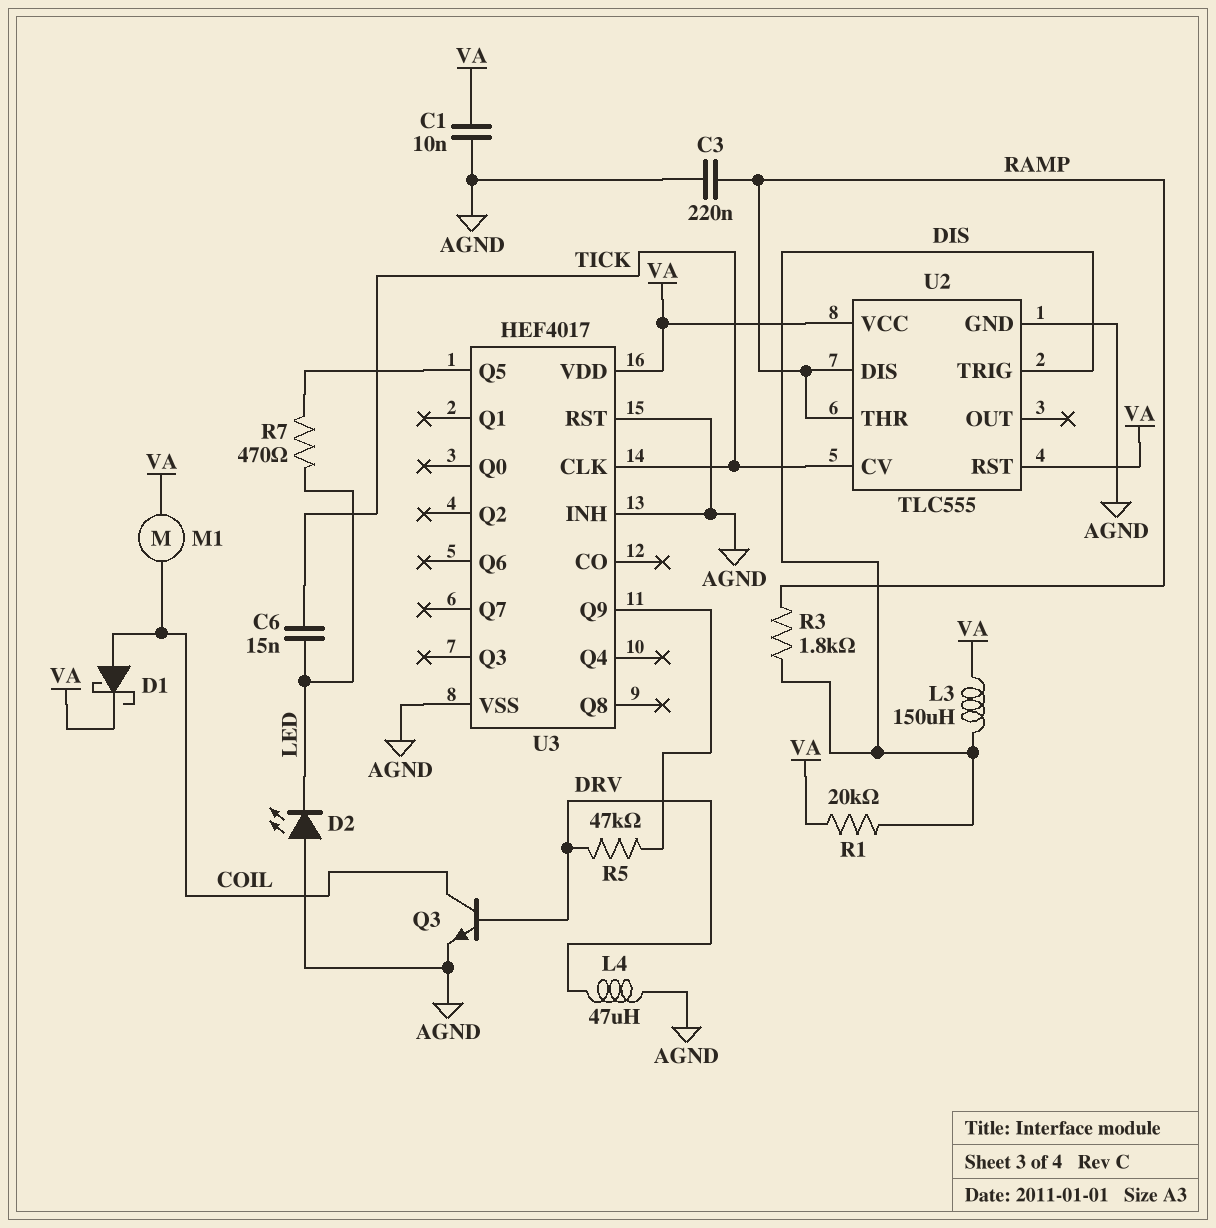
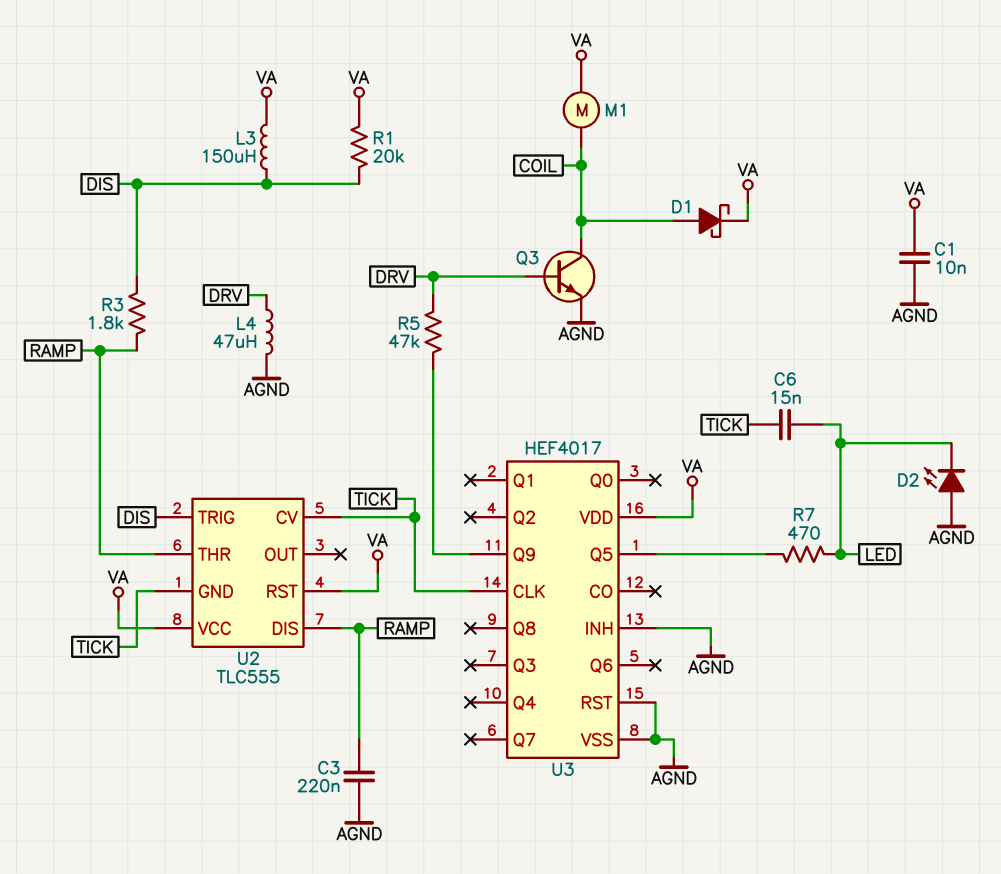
U2 pin GND: AGND -> TICK

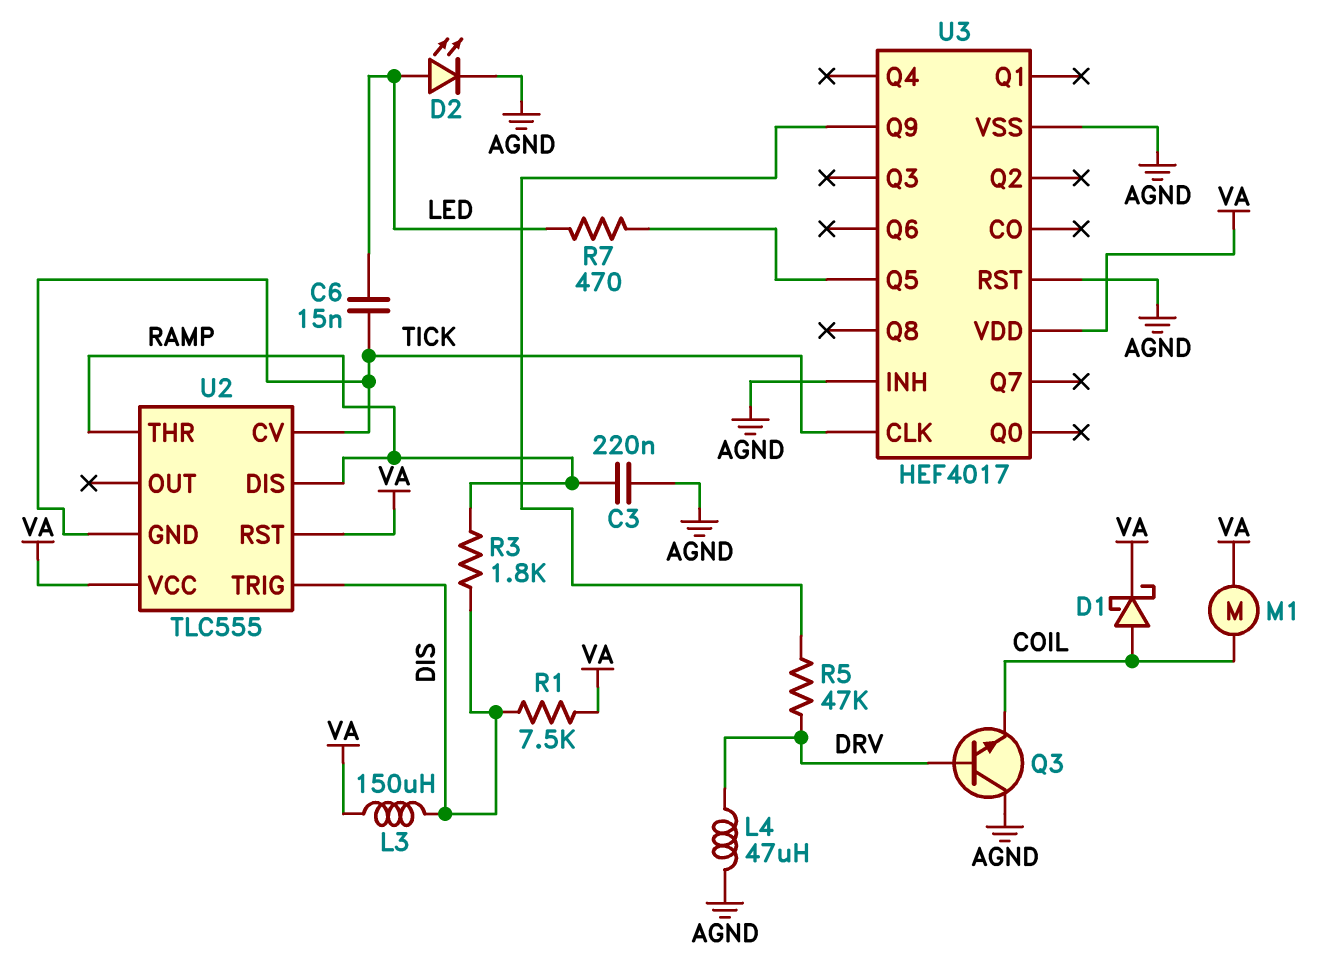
C1: 10nF (AGND, VA) -> none
D2: LED (A AGND, K LED) -> LED (A LED, K AGND)
Q3: NPN (B DRV, C COIL, E AGND) -> NPN (B DRV, C AGND, E COIL)
R1: 20k (DIS, VA) -> 7.5k (DIS, VA)

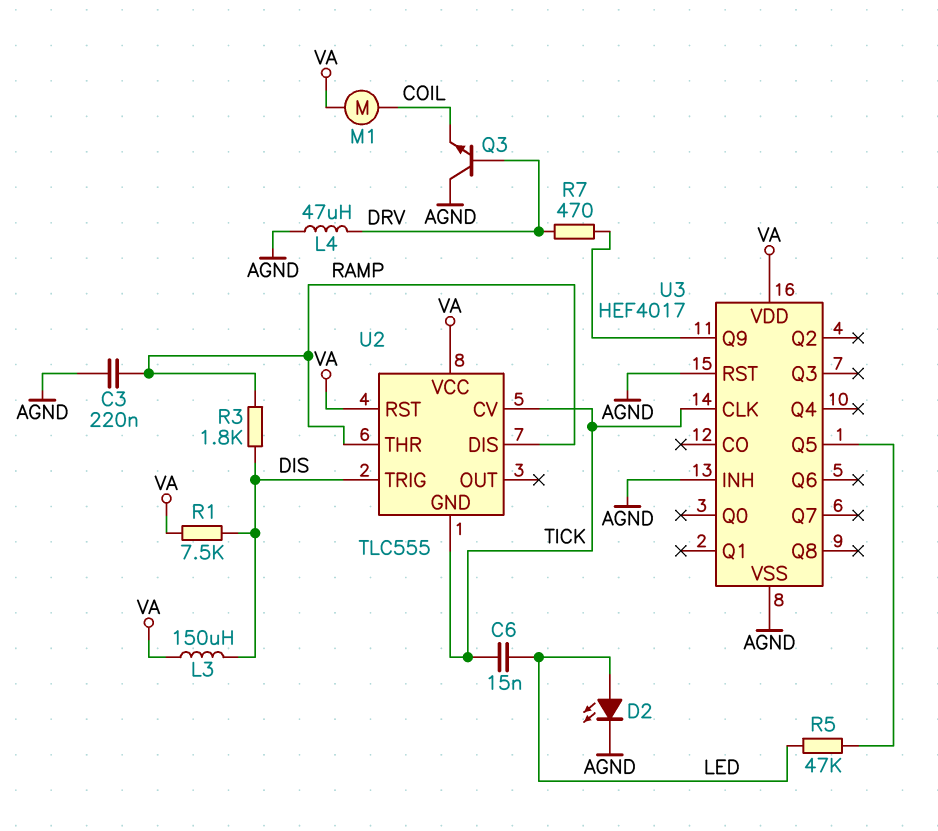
D1: schottky (A COIL, K VA) -> none
R5: 47k (DRV, U3/Q9) -> 47k (LED, U3/Q5)
R7: 470 (LED, U3/Q5) -> 470 (DRV, U3/Q9)

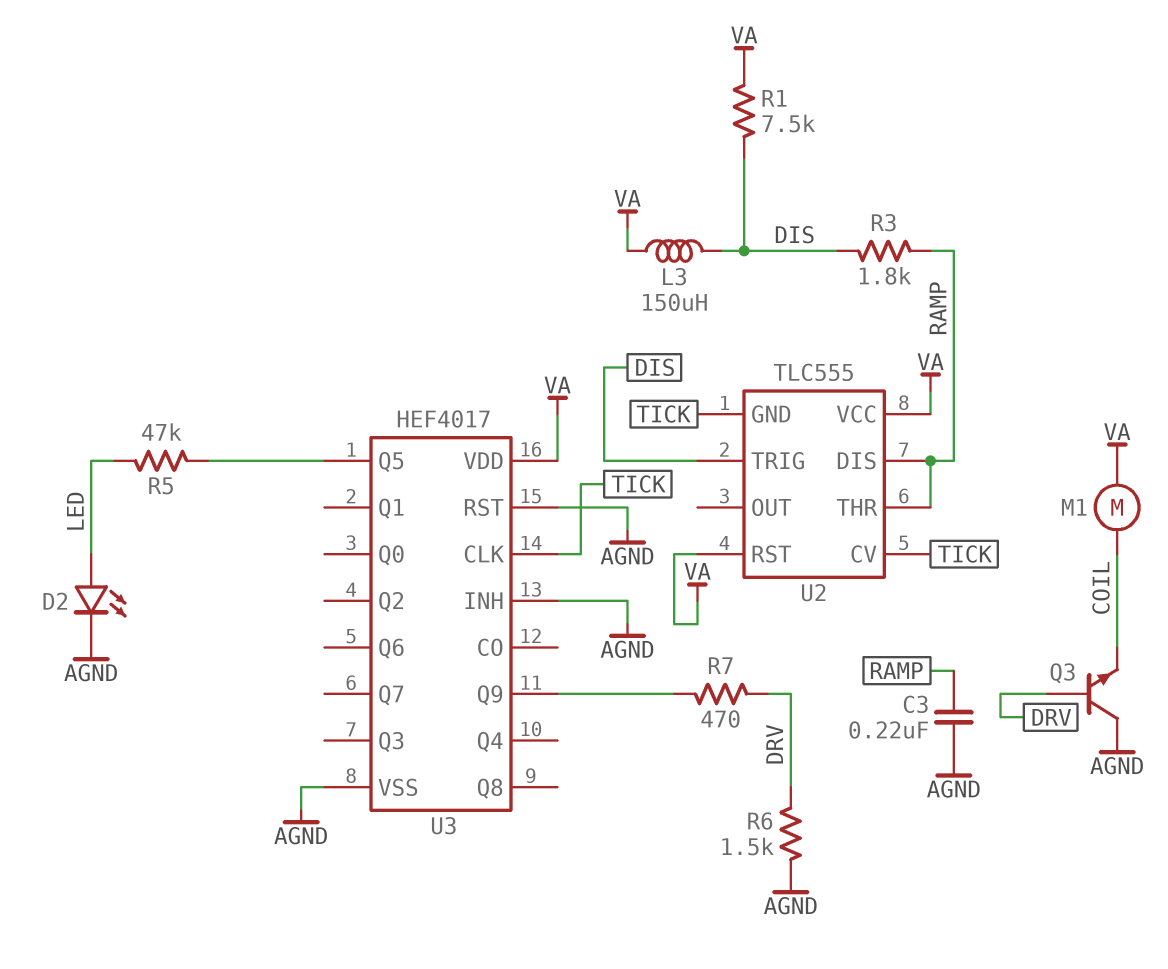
C6: 15nF (LED, TICK) -> none
L4: 47uH (AGND, DRV) -> none
R6: none -> 1.5k (AGND, DRV)

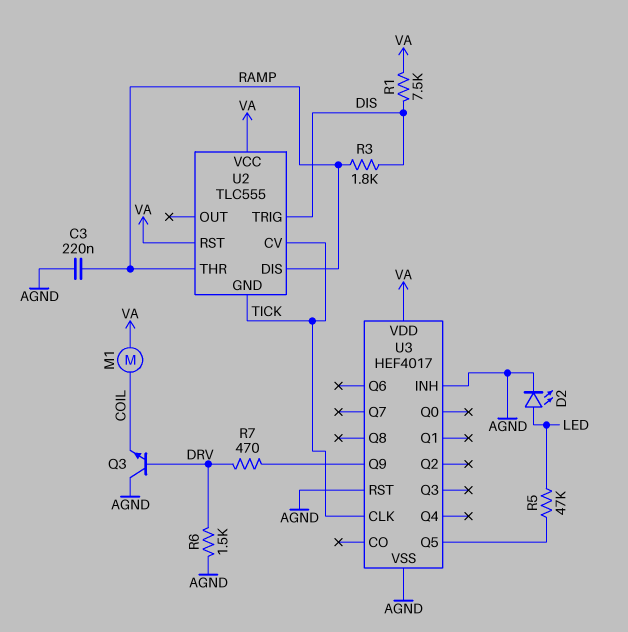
L3: 150uH (DIS, VA) -> none

